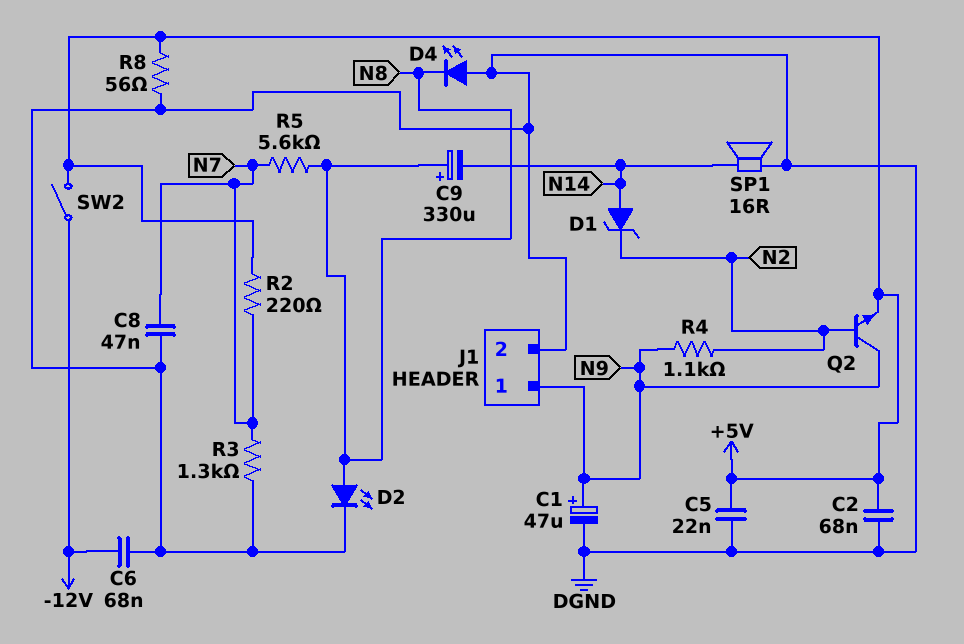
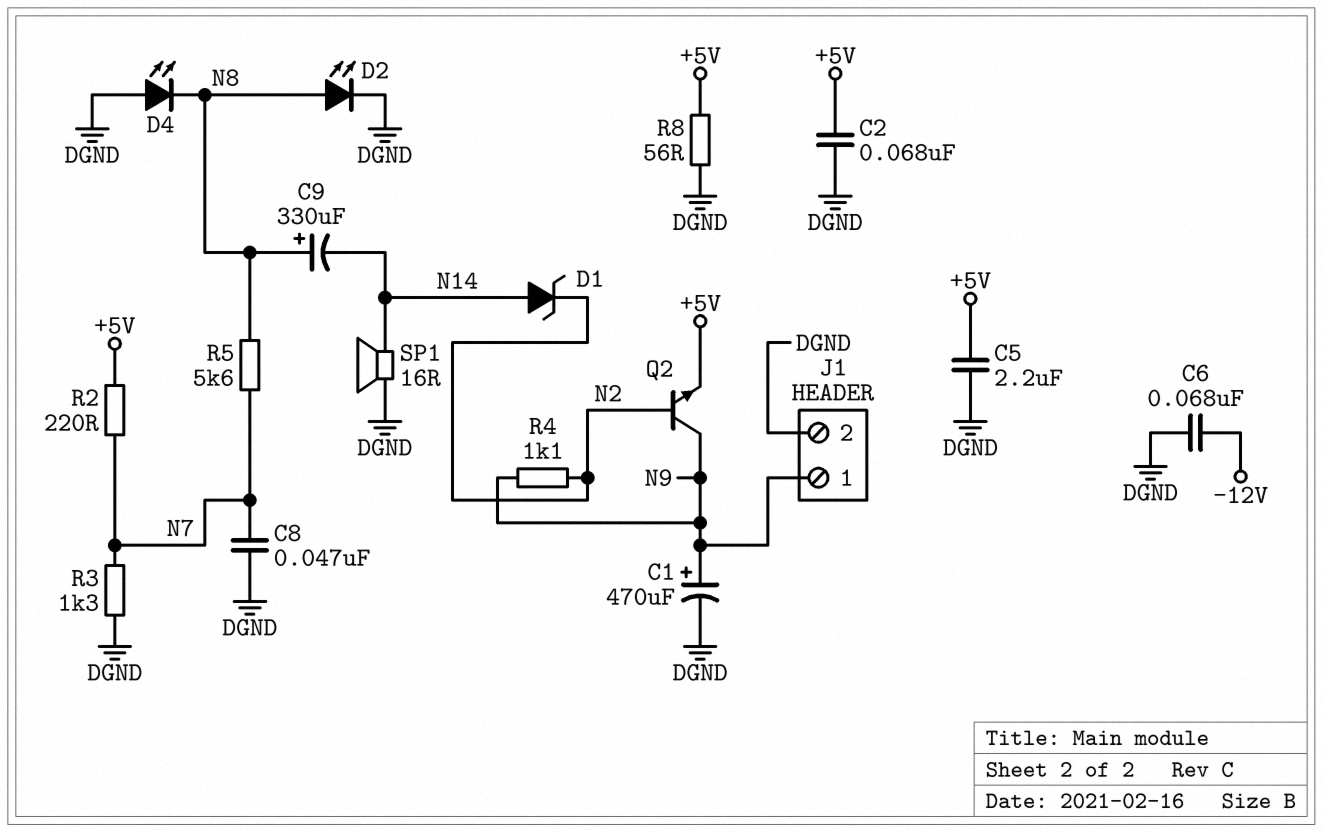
C1: 47uF (plus N9, minus DGND) -> 470uF (plus N9, minus DGND)
C5: 22nF (+5V, DGND) -> 2.2uF (+5V, DGND)
SW2: switch (+5V, -12V) -> none

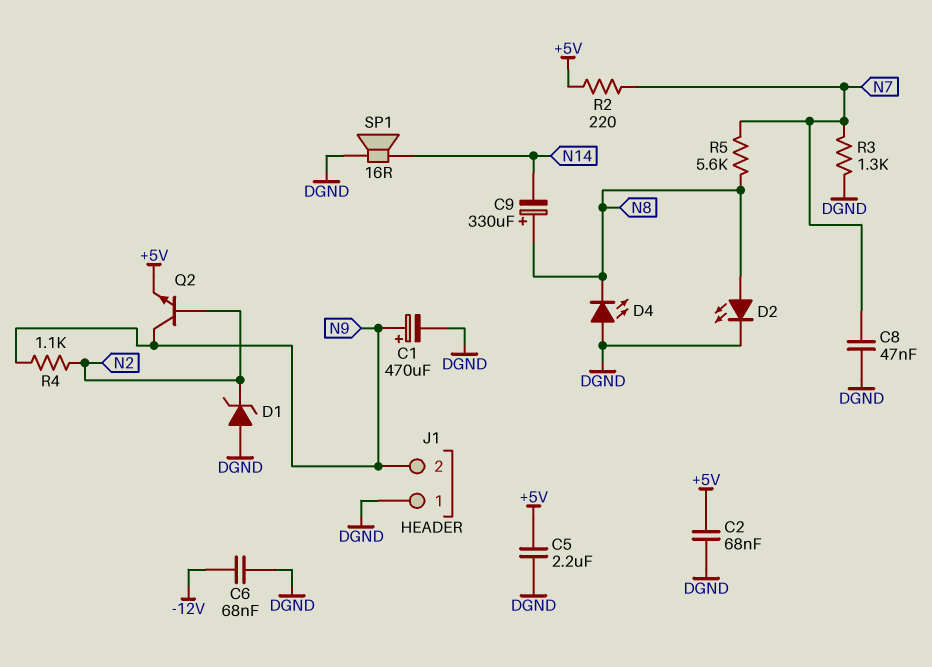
D1: zener (A N14, K N2) -> zener (A DGND, K N2)
J1 pin 1: N9 -> DGND
J1 pin 2: DGND -> N9
R8: 56 (+5V, DGND) -> none

